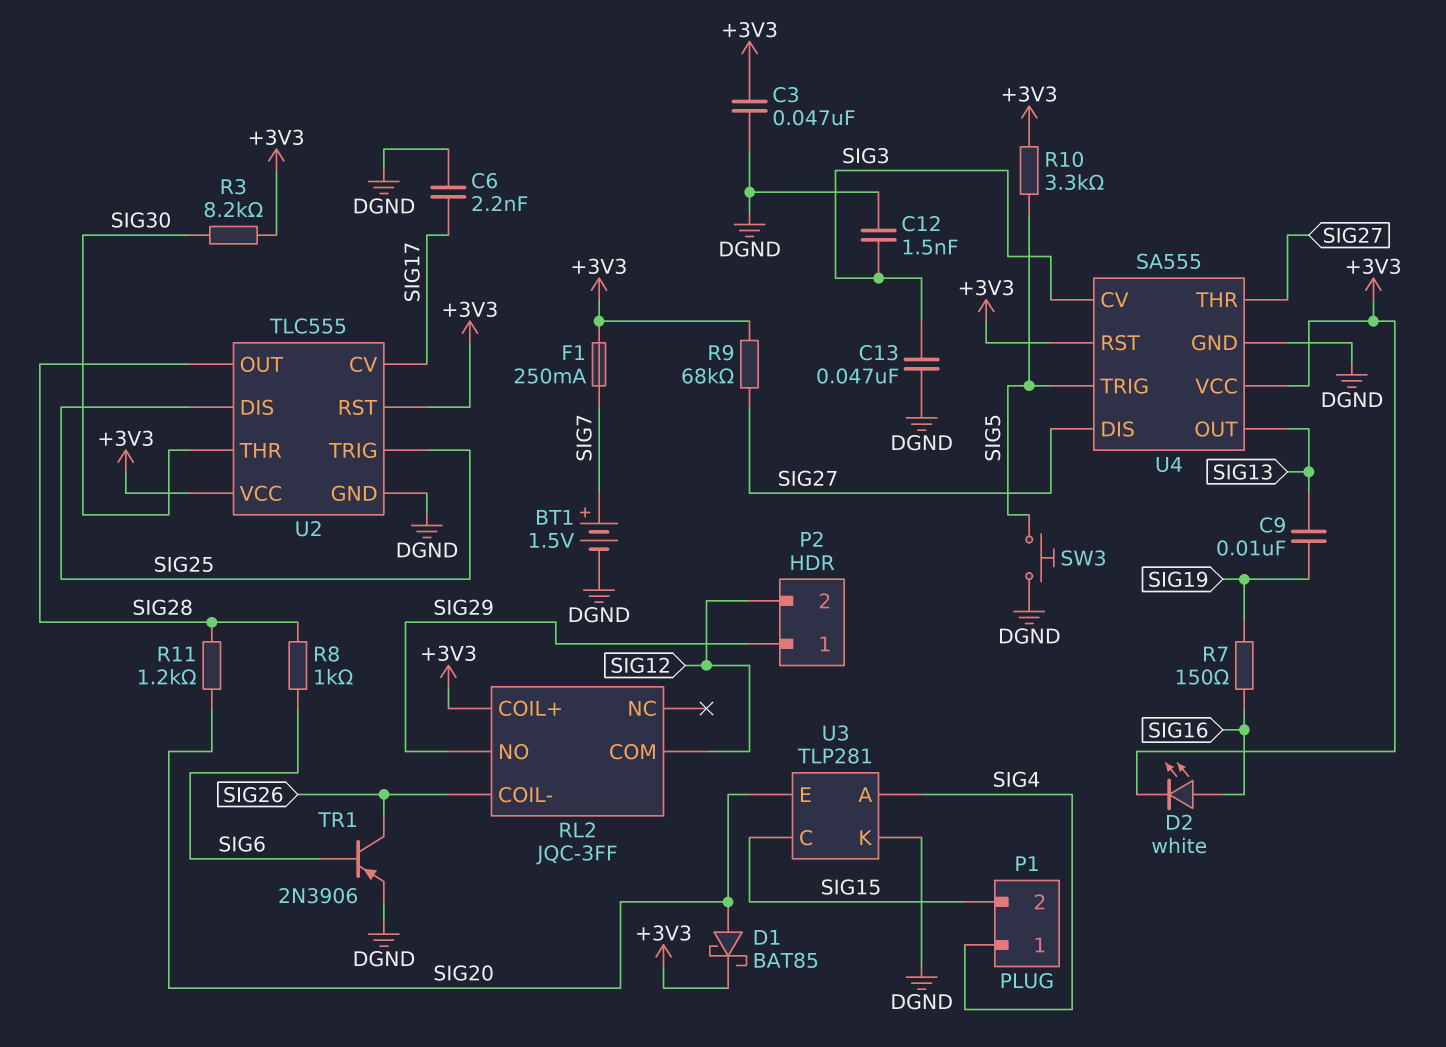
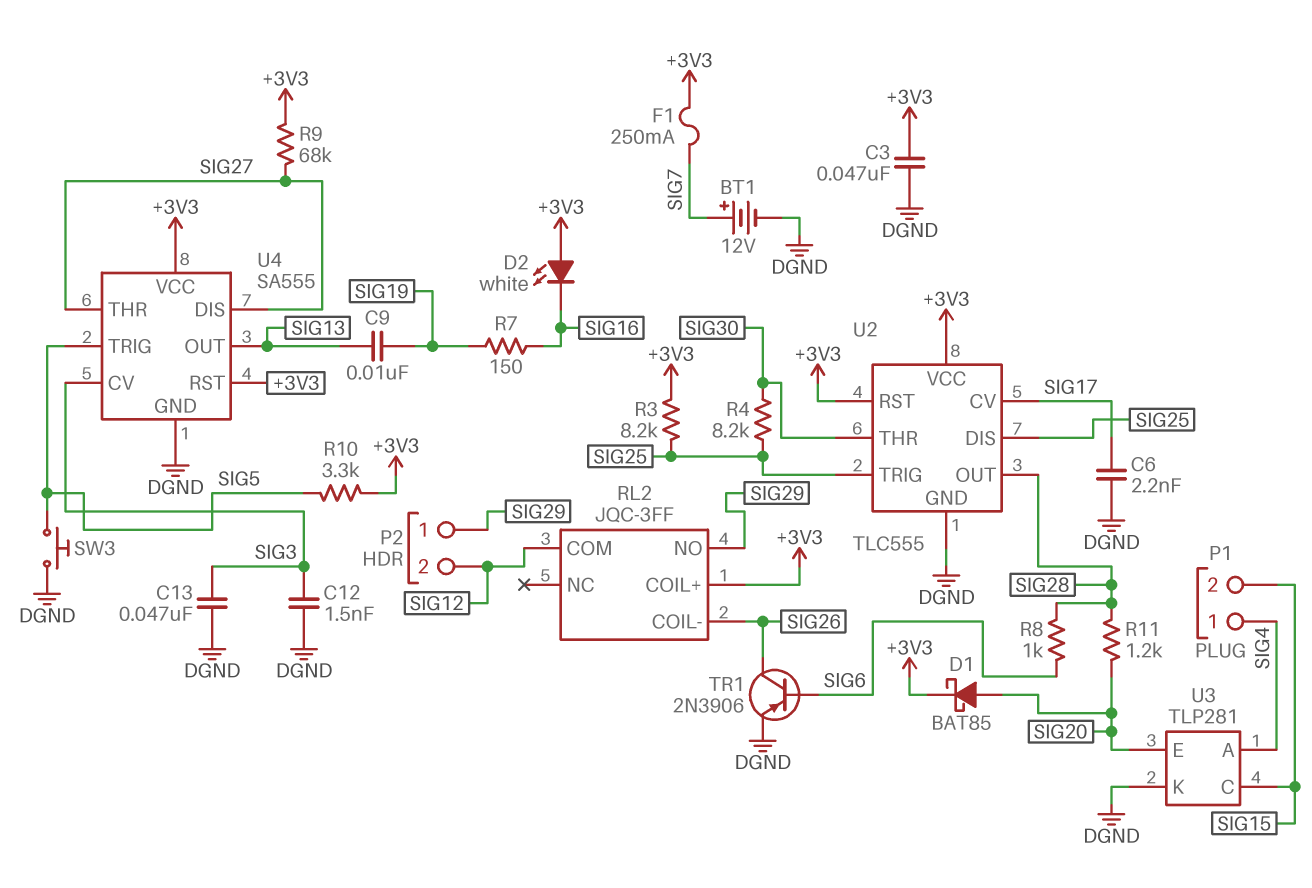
BT1: 1.5V (plus SIG7, minus DGND) -> 12V (plus SIG7, minus DGND)
D2: LED white (A SIG16, K +3V3) -> LED white (A +3V3, K SIG16)
R3: 8.2k (+3V3, SIG30) -> 8.2k (+3V3, SIG25)
R4: none -> 8.2k (SIG25, SIG30)

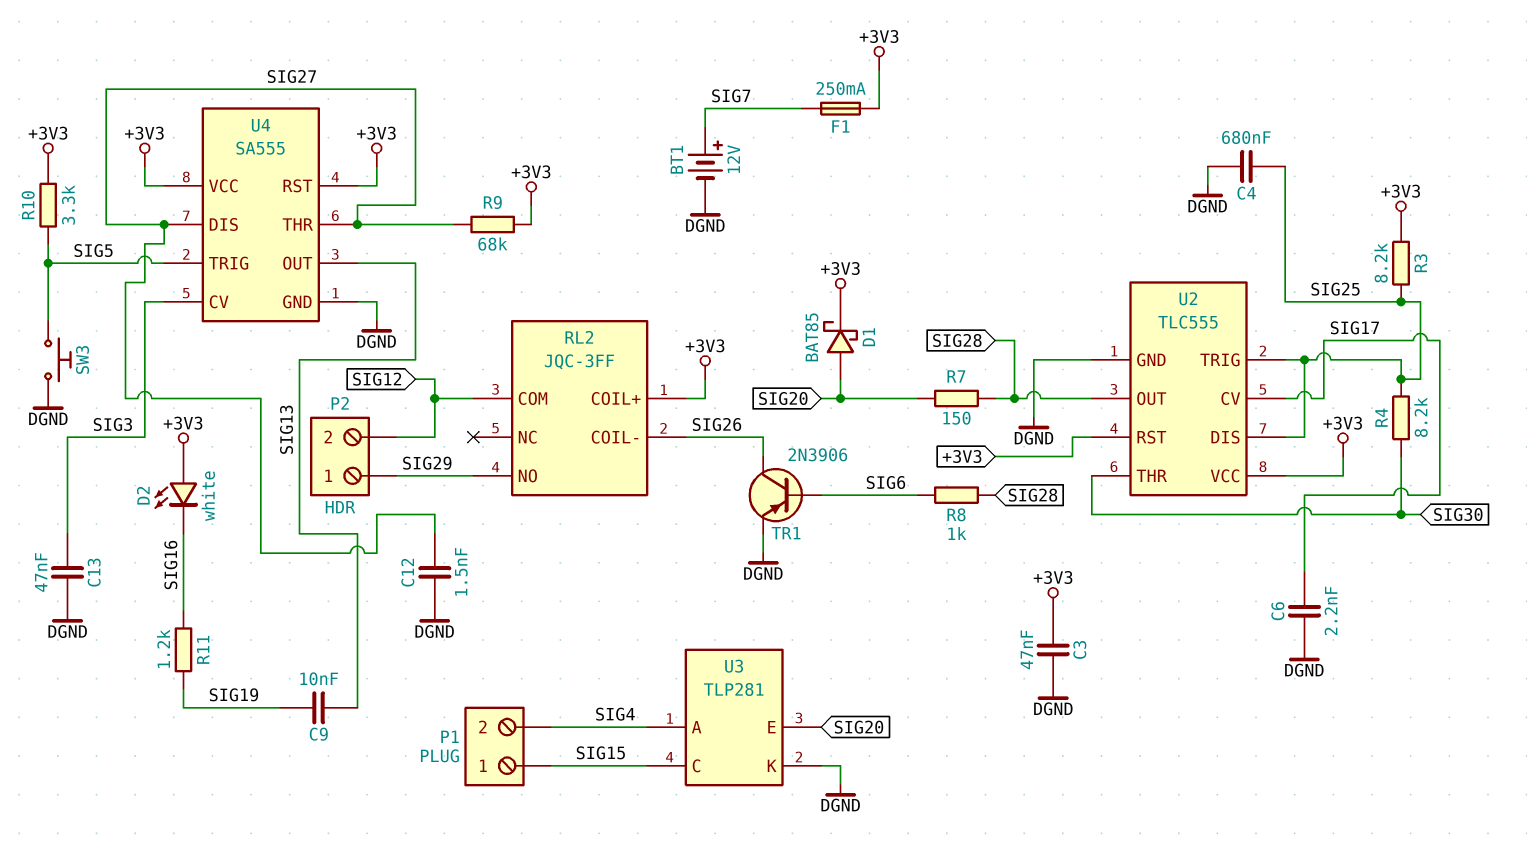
C4: none -> 680nF (DGND, SIG25)
C12: 1.5nF (DGND, SIG3) -> 1.5nF (DGND, SIG27)
P1 pin 1: SIG4 -> SIG15
P1 pin 2: SIG15 -> SIG4
R7: 150 (SIG16, SIG19) -> 150 (SIG20, SIG28)
R11: 1.2k (SIG20, SIG28) -> 1.2k (SIG16, SIG19)

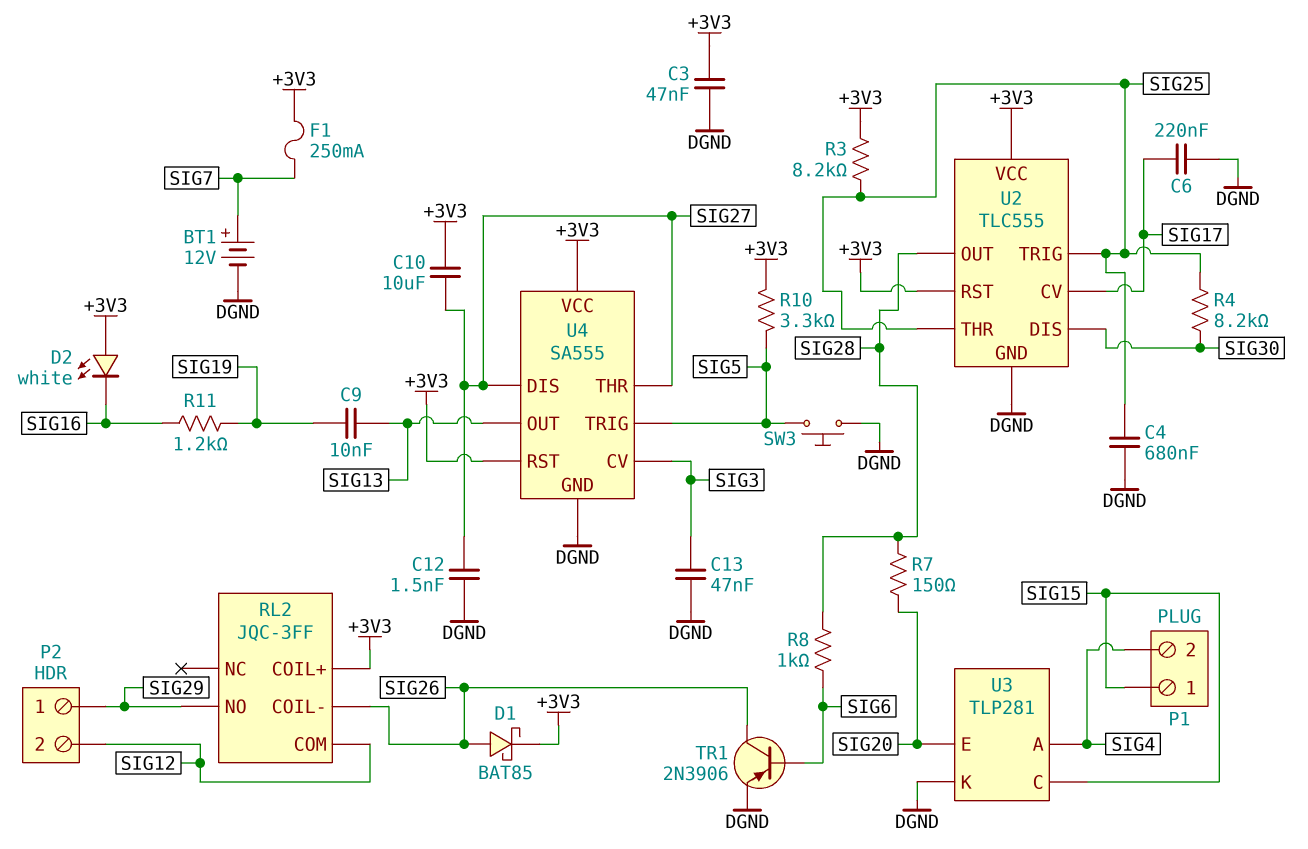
C6: 2.2nF (DGND, SIG17) -> 220nF (DGND, SIG17)
C10: none -> 10uF (+3V3, SIG27)
D1: schottky BAT85 (A SIG20, K +3V3) -> schottky BAT85 (A SIG26, K +3V3)
R9: 68k (+3V3, SIG27) -> none
U2 pin DIS: SIG25 -> SIG30
U2 pin THR: SIG30 -> SIG25

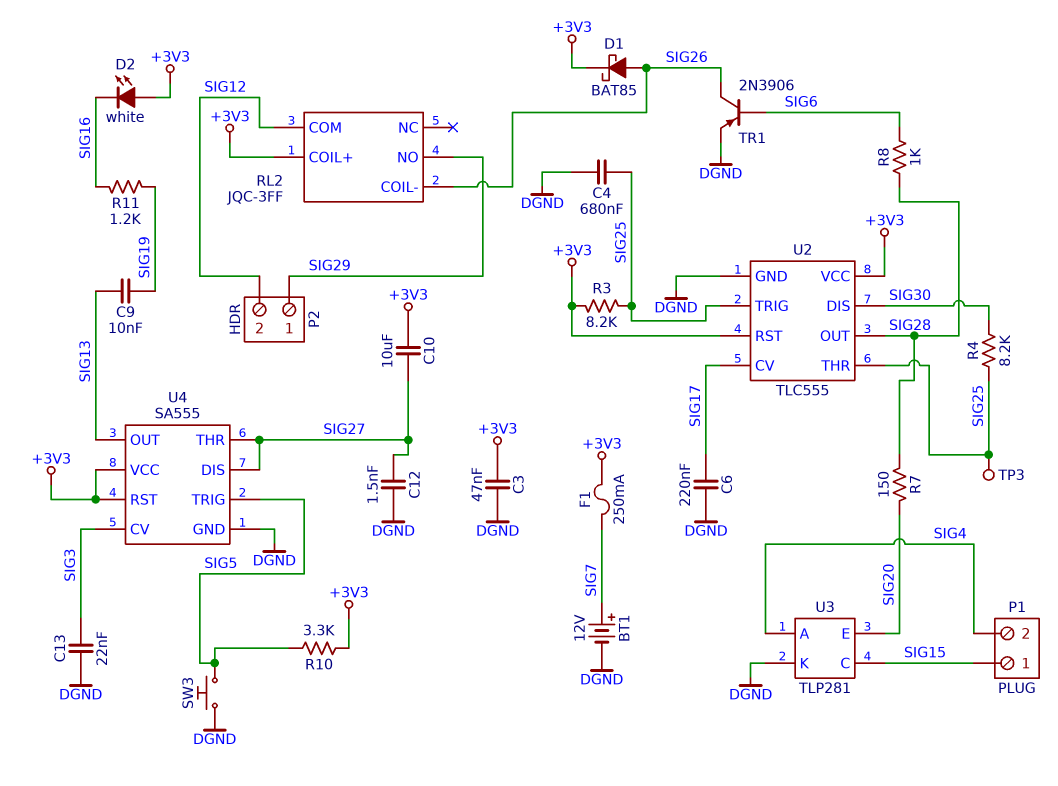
C13: 47nF (DGND, SIG3) -> 22nF (DGND, SIG3)
TP3: none -> test point (SIG25)

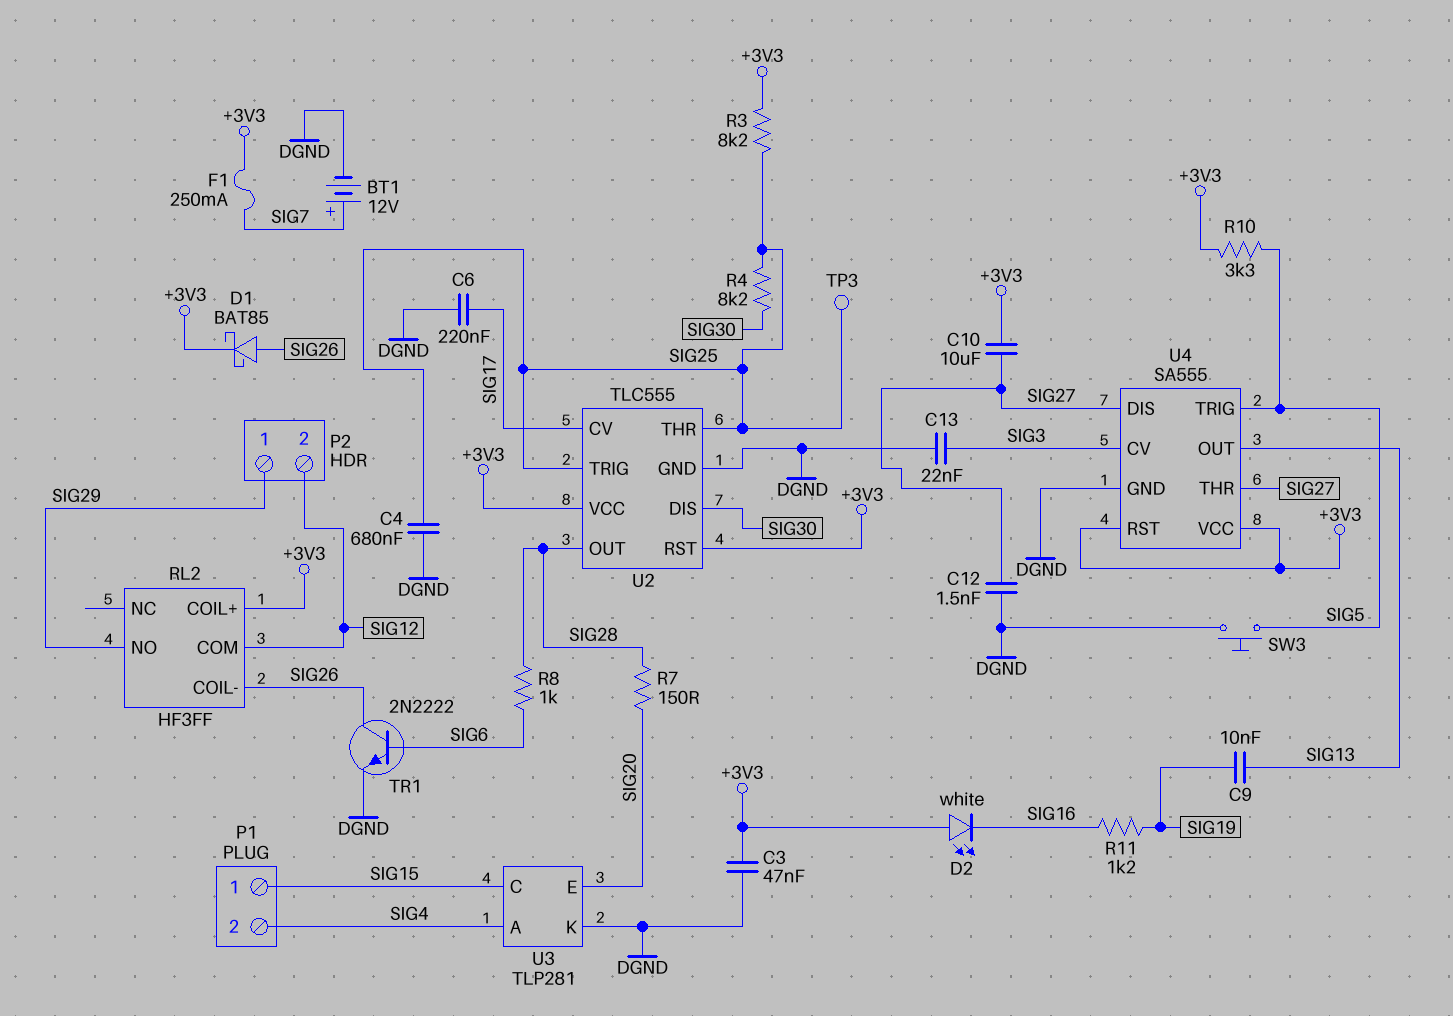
RL2: JQC-3FF -> HF3FF
TR1: PNP 2N3906 (B SIG6, C SIG26, E DGND) -> NPN 2N2222 (B SIG6, C SIG26, E DGND)

